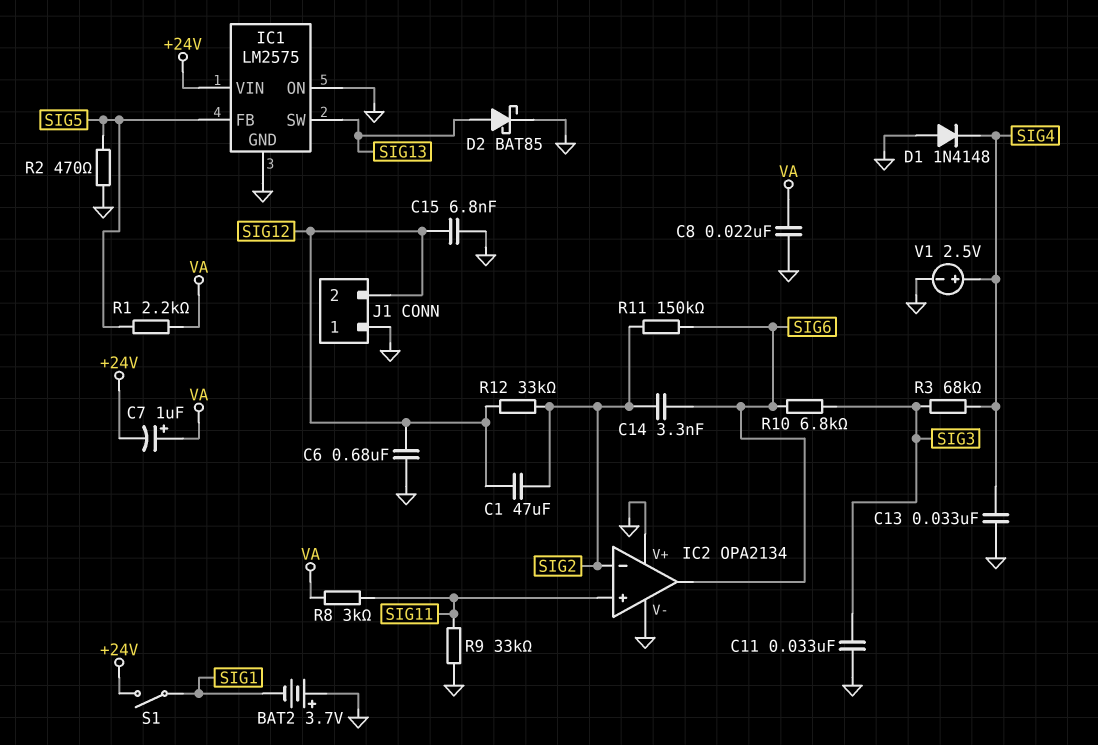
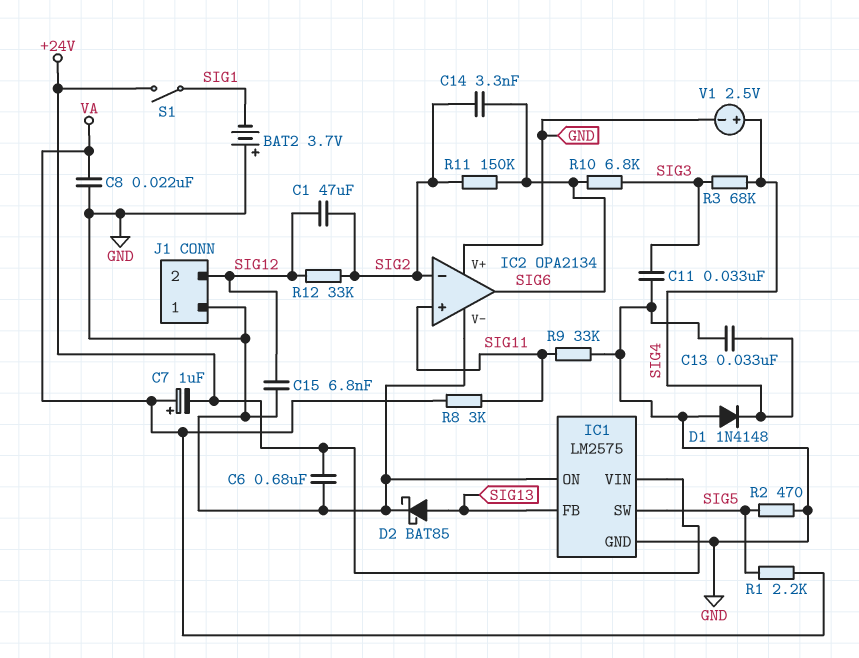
C6: 680nF (GND, SIG12) -> 680nF (+24V, GND)
IC1 pin FB: SIG5 -> SIG13
IC1 pin SW: SIG13 -> SIG5

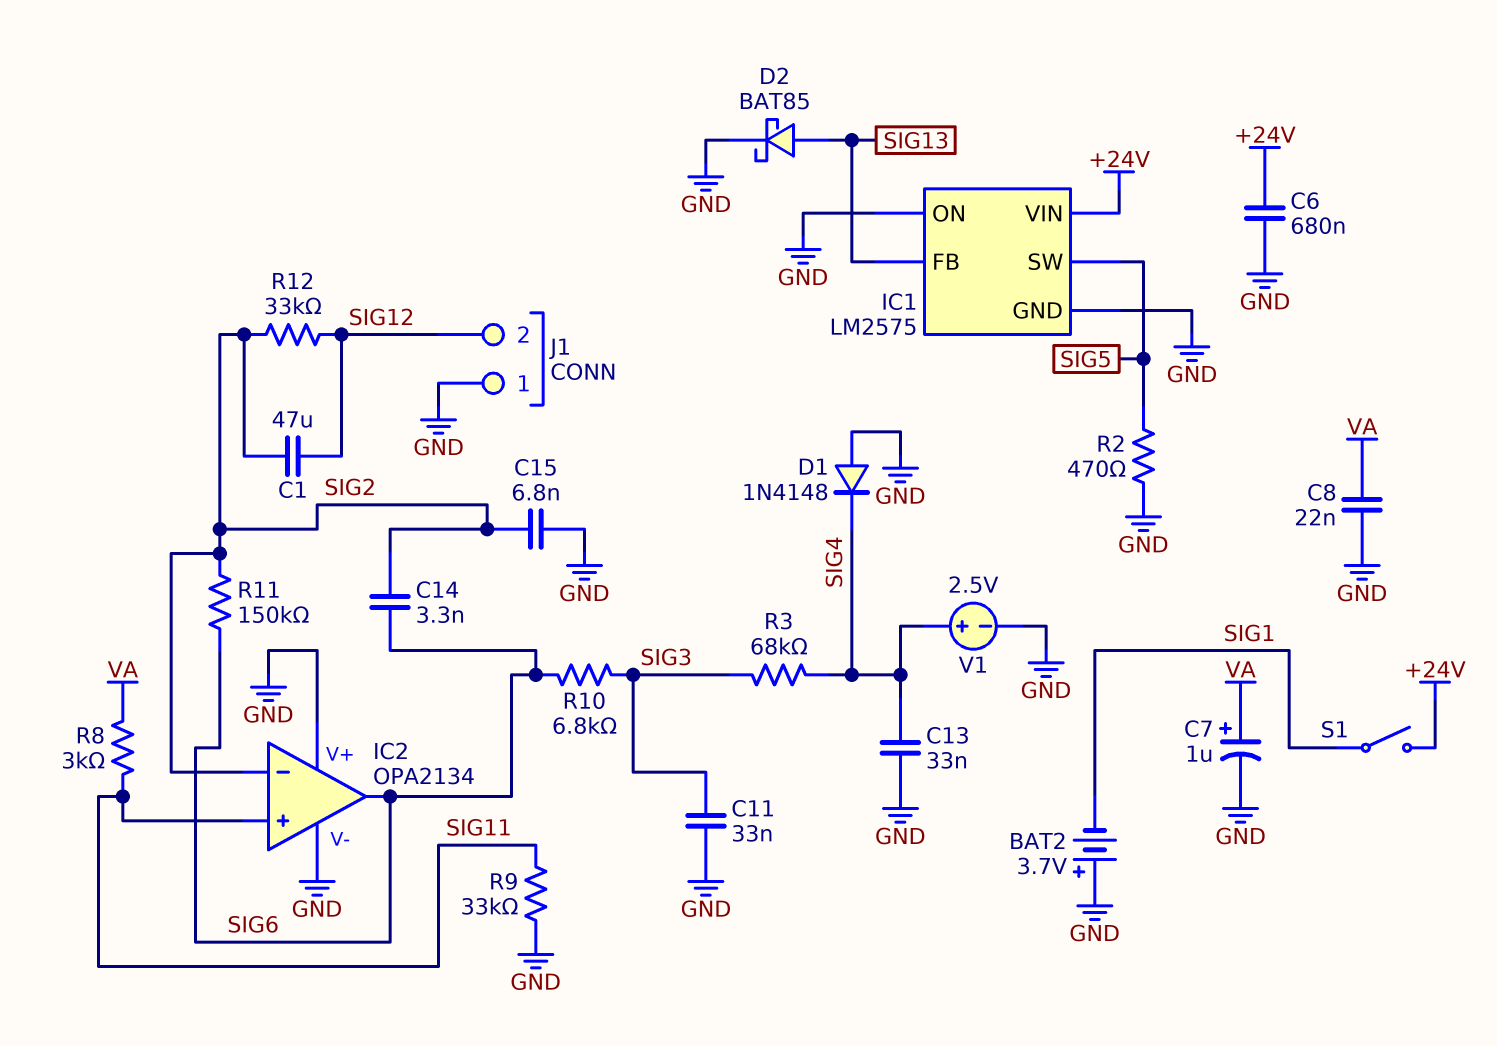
C7: 1uF (plus VA, minus +24V) -> 1uF (plus VA, minus GND)
C15: 6.8nF (GND, SIG12) -> 6.8nF (GND, SIG2)
R1: 2.2k (SIG5, VA) -> none

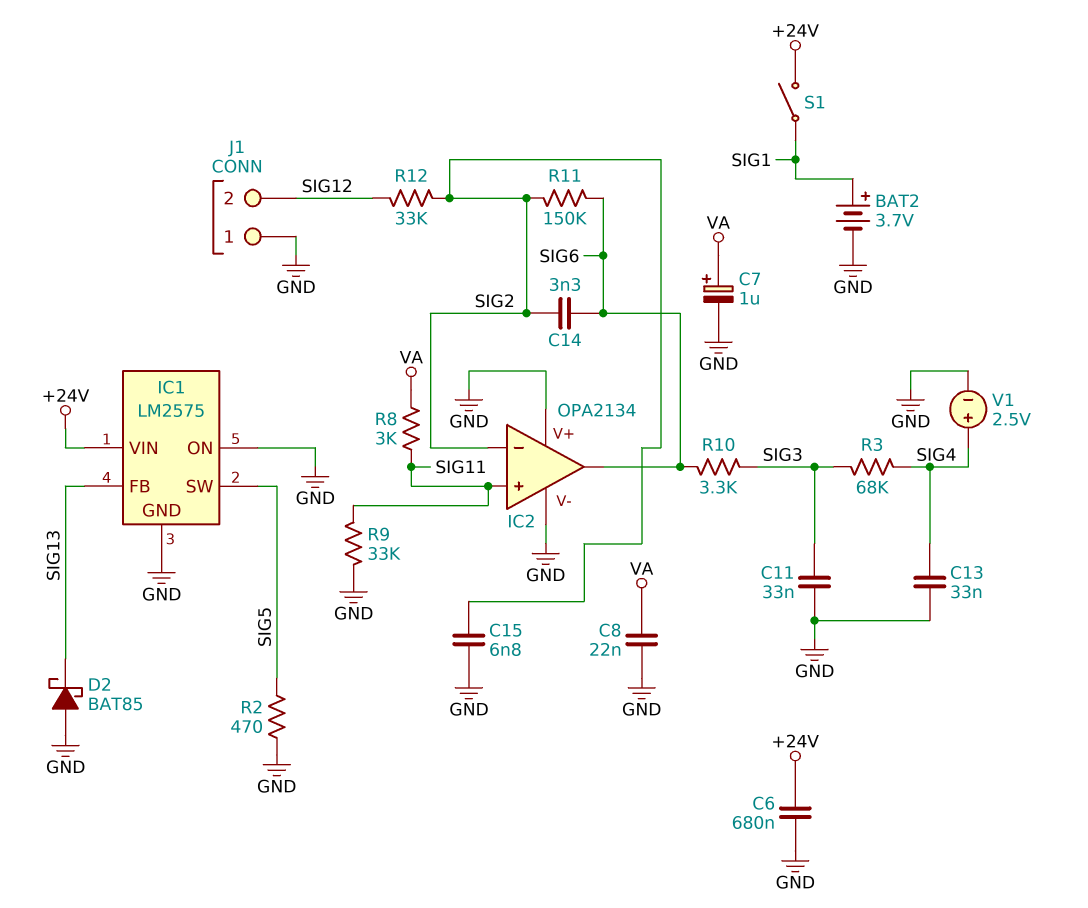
BAT2: 3.7V (plus GND, minus SIG1) -> 3.7V (plus SIG1, minus GND)
C1: 47uF (SIG2, SIG12) -> none
D1: diode 1N4148 (A GND, K SIG4) -> none
D2: schottky BAT85 (A SIG13, K GND) -> schottky BAT85 (A GND, K SIG13)
R10: 6.8k (SIG3, SIG6) -> 3.3k (SIG3, SIG6)

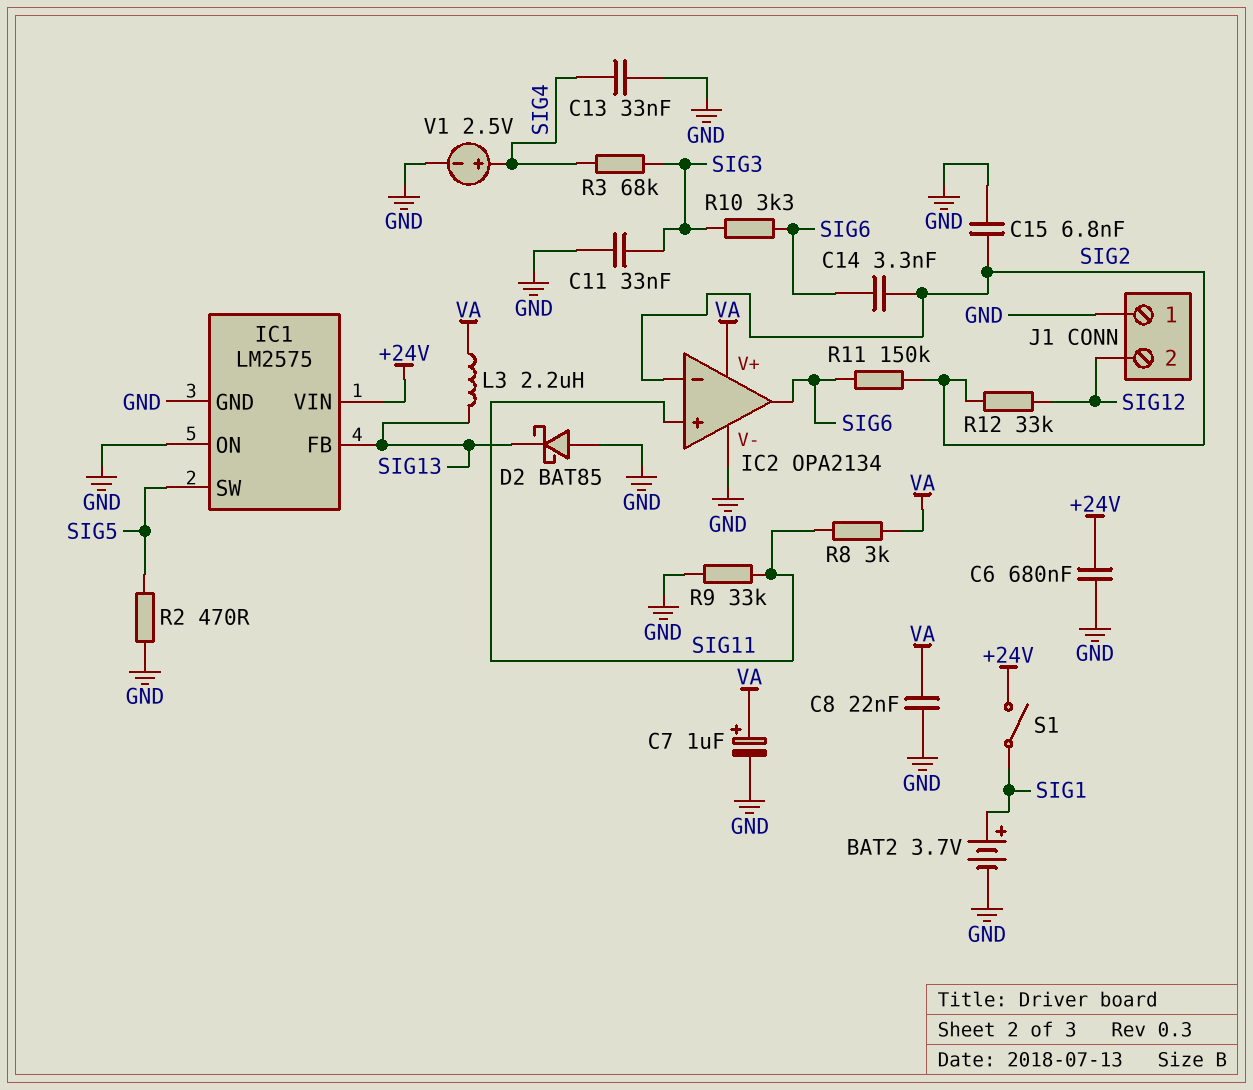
IC2 pin V+: GND -> VA
L3: none -> 2.2uH (SIG13, VA)

